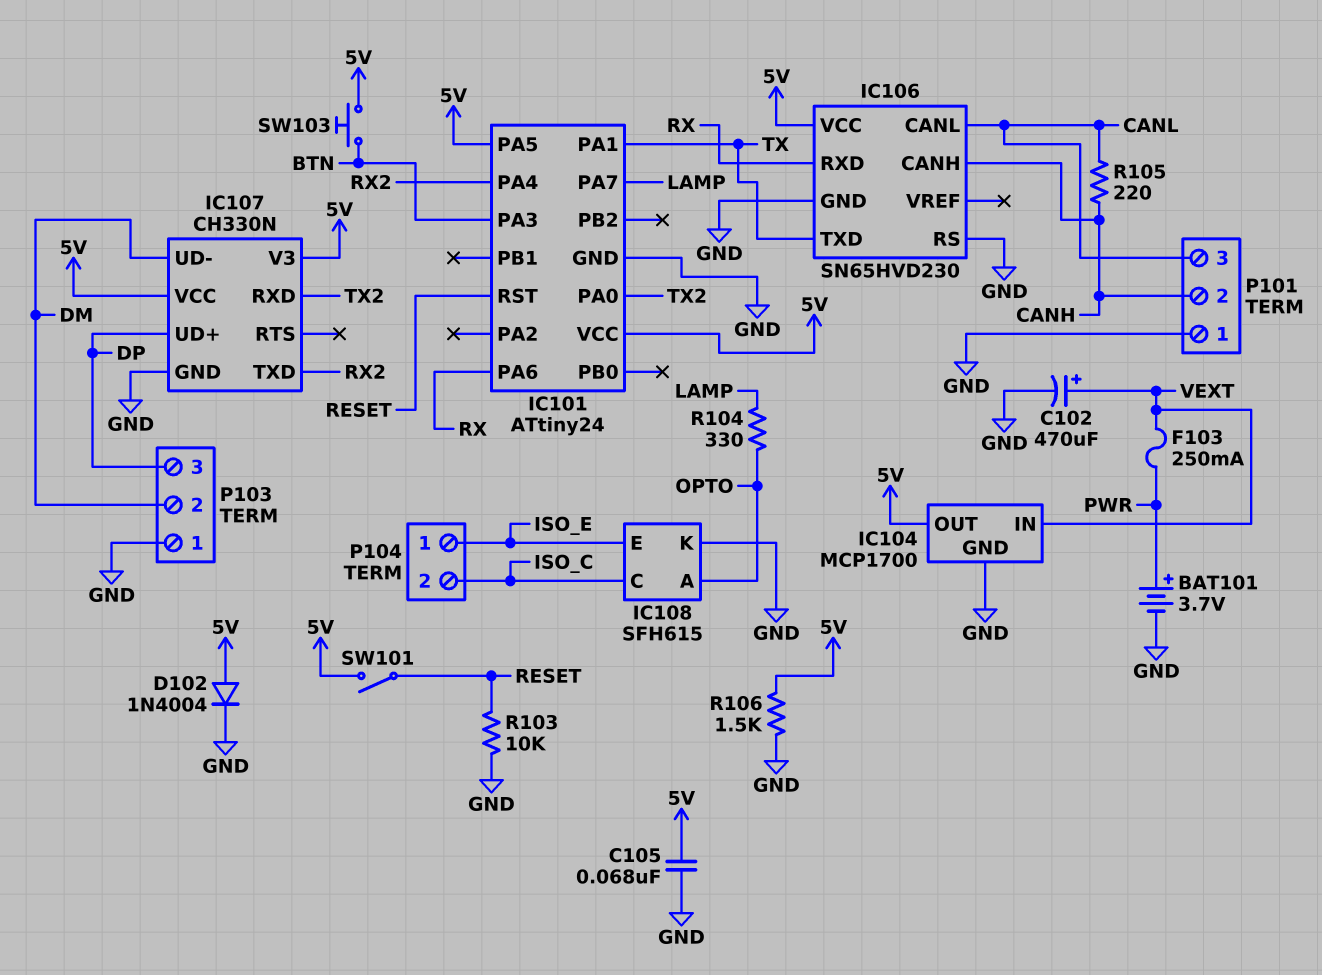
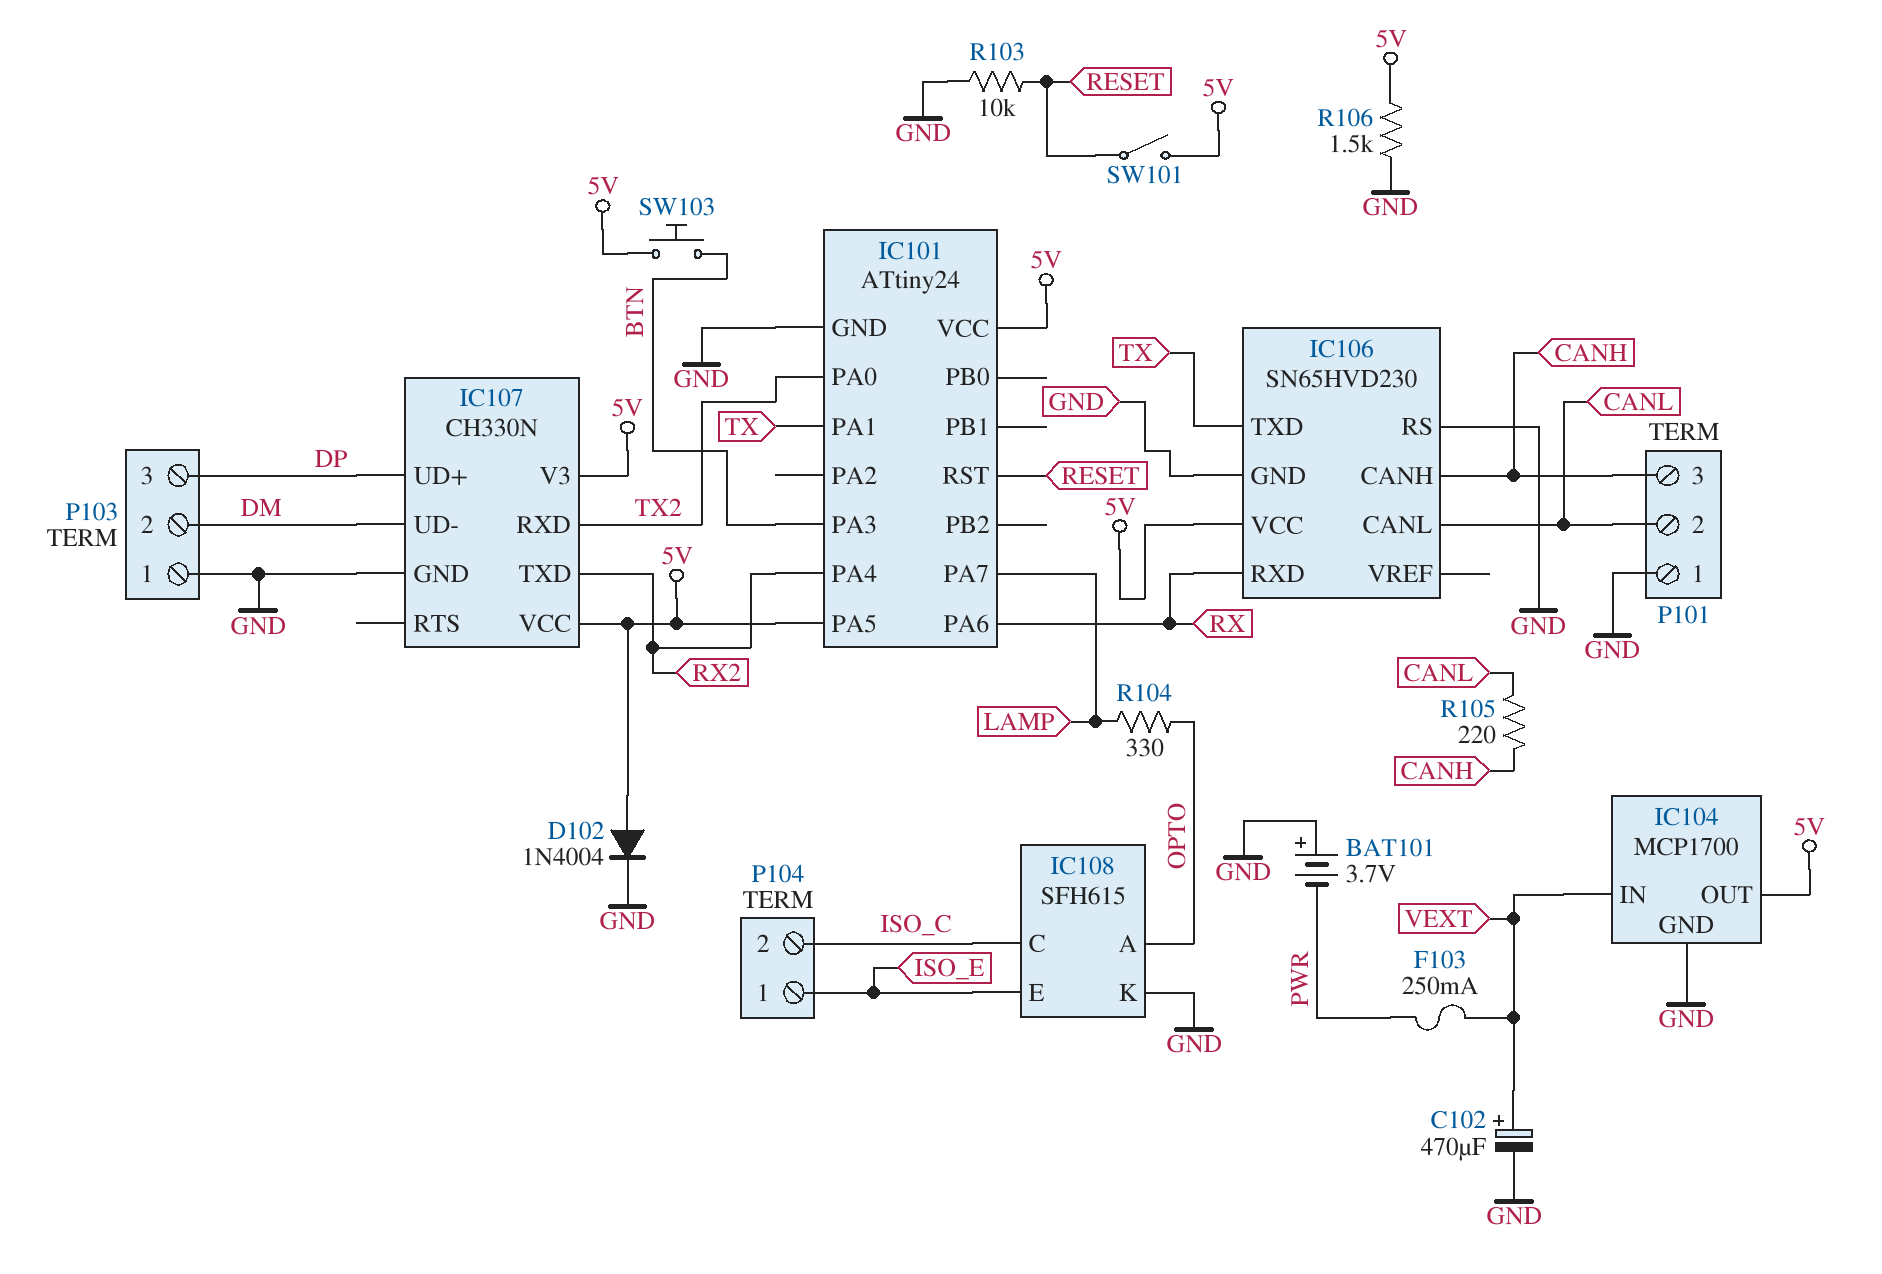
BAT101: 3.7V (plus PWR, minus GND) -> 3.7V (plus GND, minus PWR)
C105: 68nF (5V, GND) -> none
P101 pin 2: CANH -> CANL
P101 pin 3: CANL -> CANH

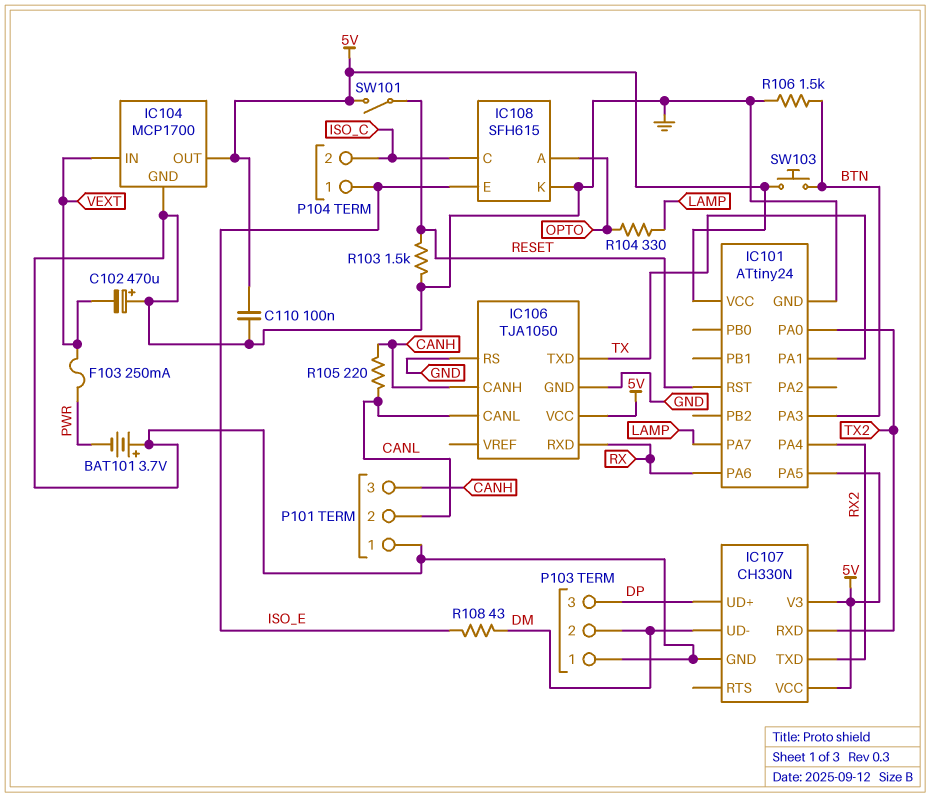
C102: 470uF (plus VEXT, minus GND) -> 470uF (plus GND, minus VEXT)
C110: none -> 100nF (5V, GND)
D102: diode 1N4004 (A 5V, K GND) -> none
IC106: SN65HVD230 -> TJA1050
R103: 10k (GND, RESET) -> 1.5k (GND, RESET)
R106: 1.5k (5V, GND) -> 1.5k (BTN, GND)
R108: none -> 43 (DM, ISO_E)

